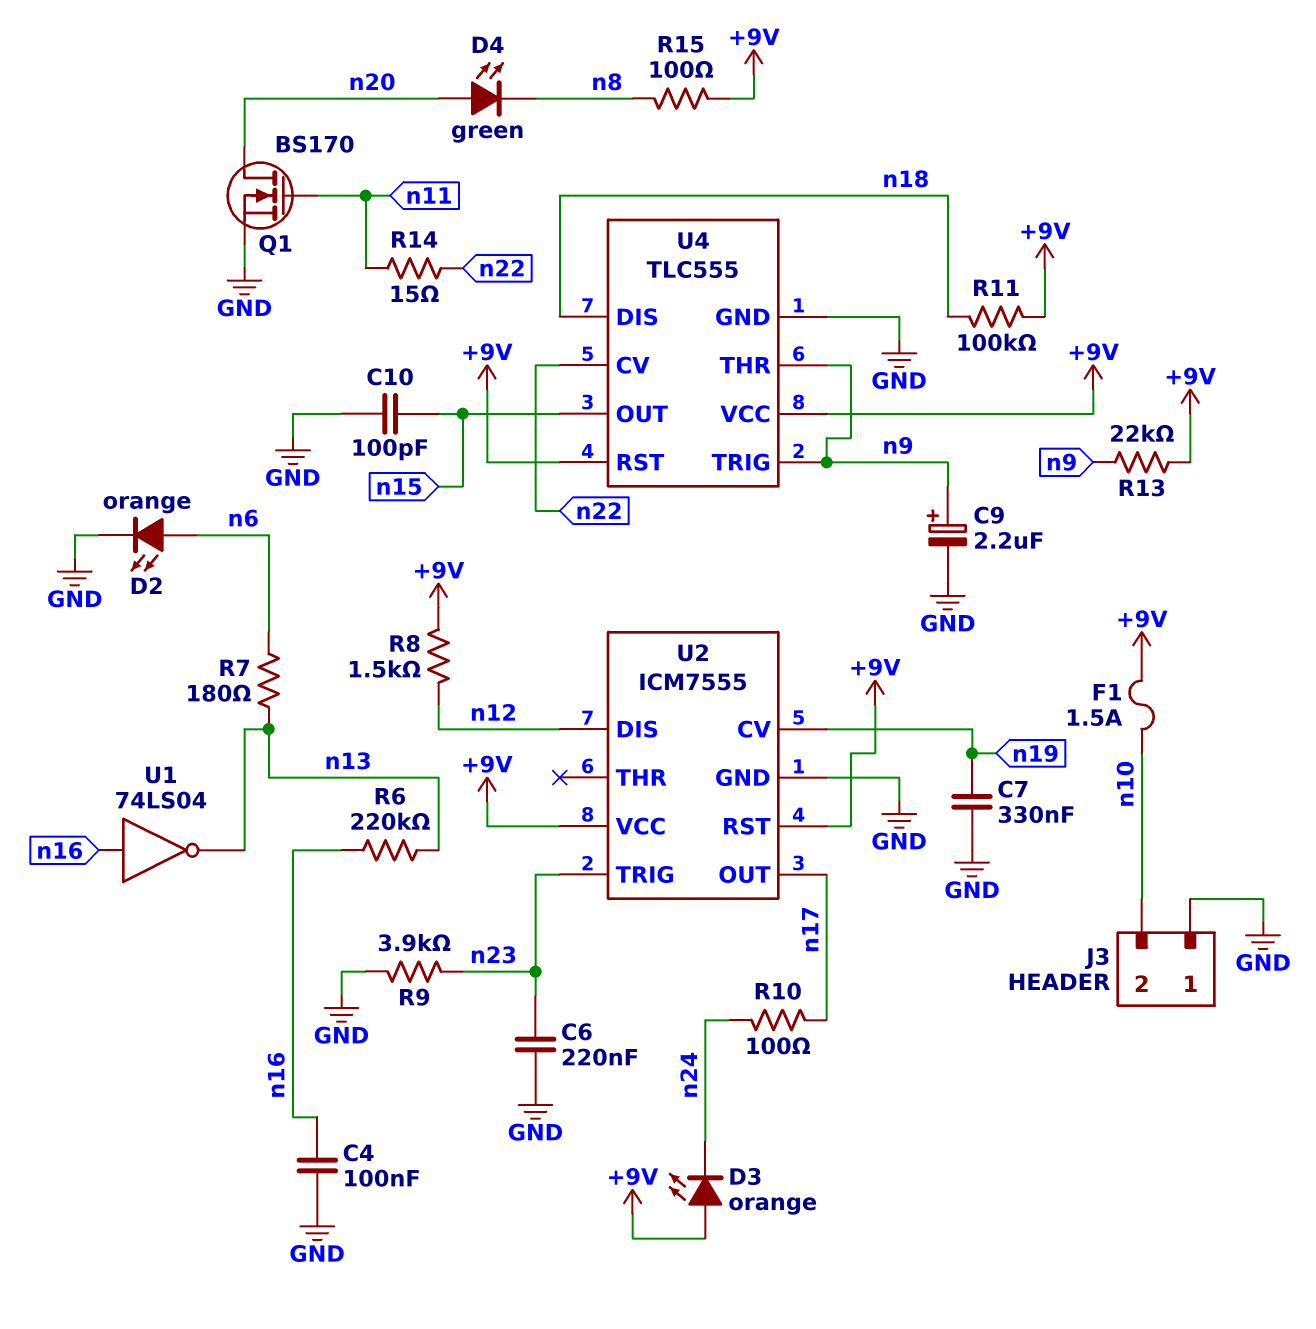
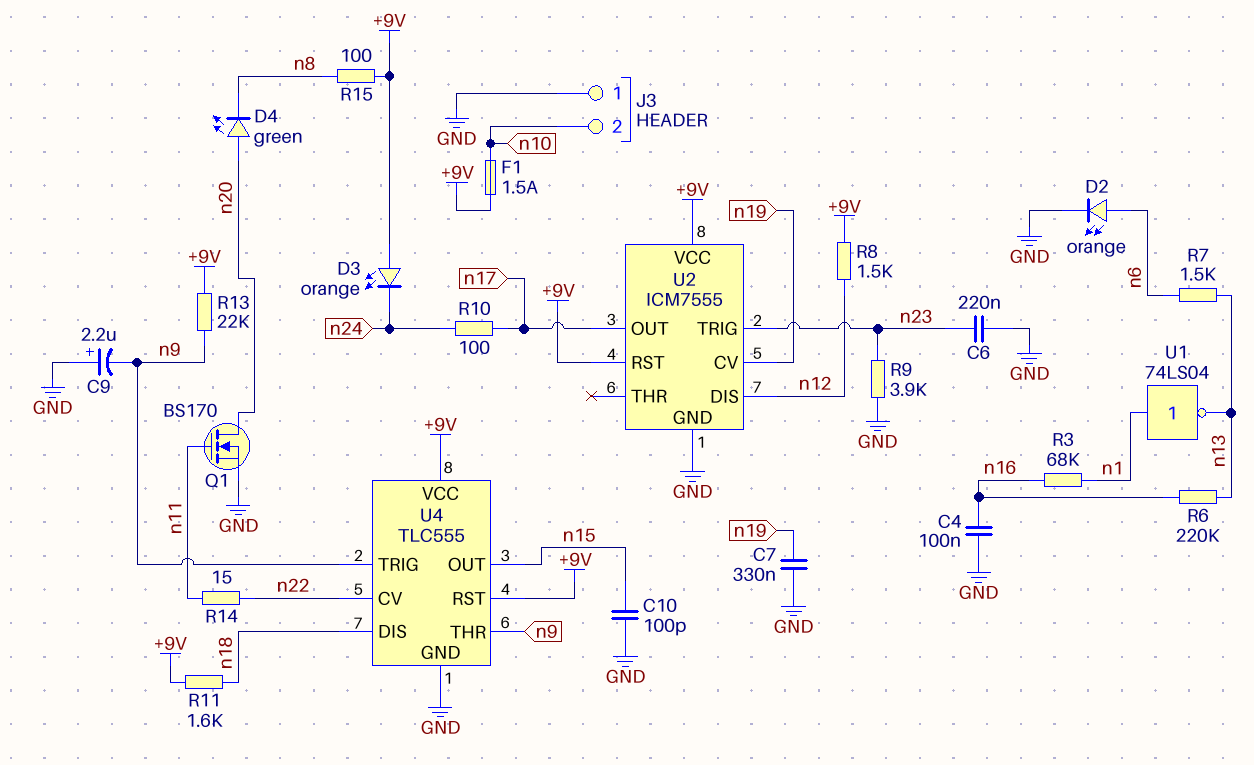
C9: 2.2uF (plus n9, minus GND) -> 2.2uF (plus GND, minus n9)
R3: none -> 68k (n1, n16)
R7: 180 (n6, n13) -> 1.5k (n6, n13)
R11: 100k (+9V, n18) -> 1.6k (+9V, n18)
U1: NOT 74LS04 (in n16, out n13) -> NOT 74LS04 (in n1, out n13)

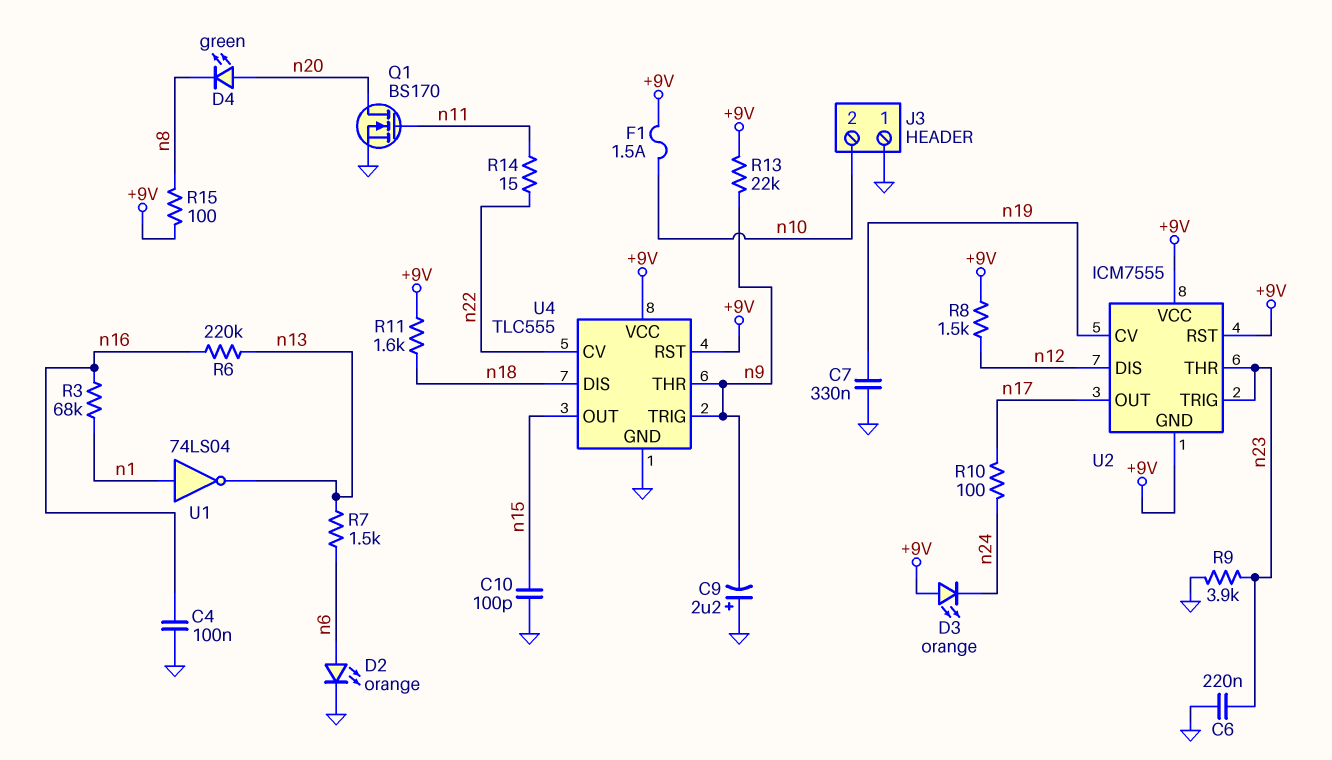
U2 pin GND: GND -> +9V
U2 pin THR: none -> n23

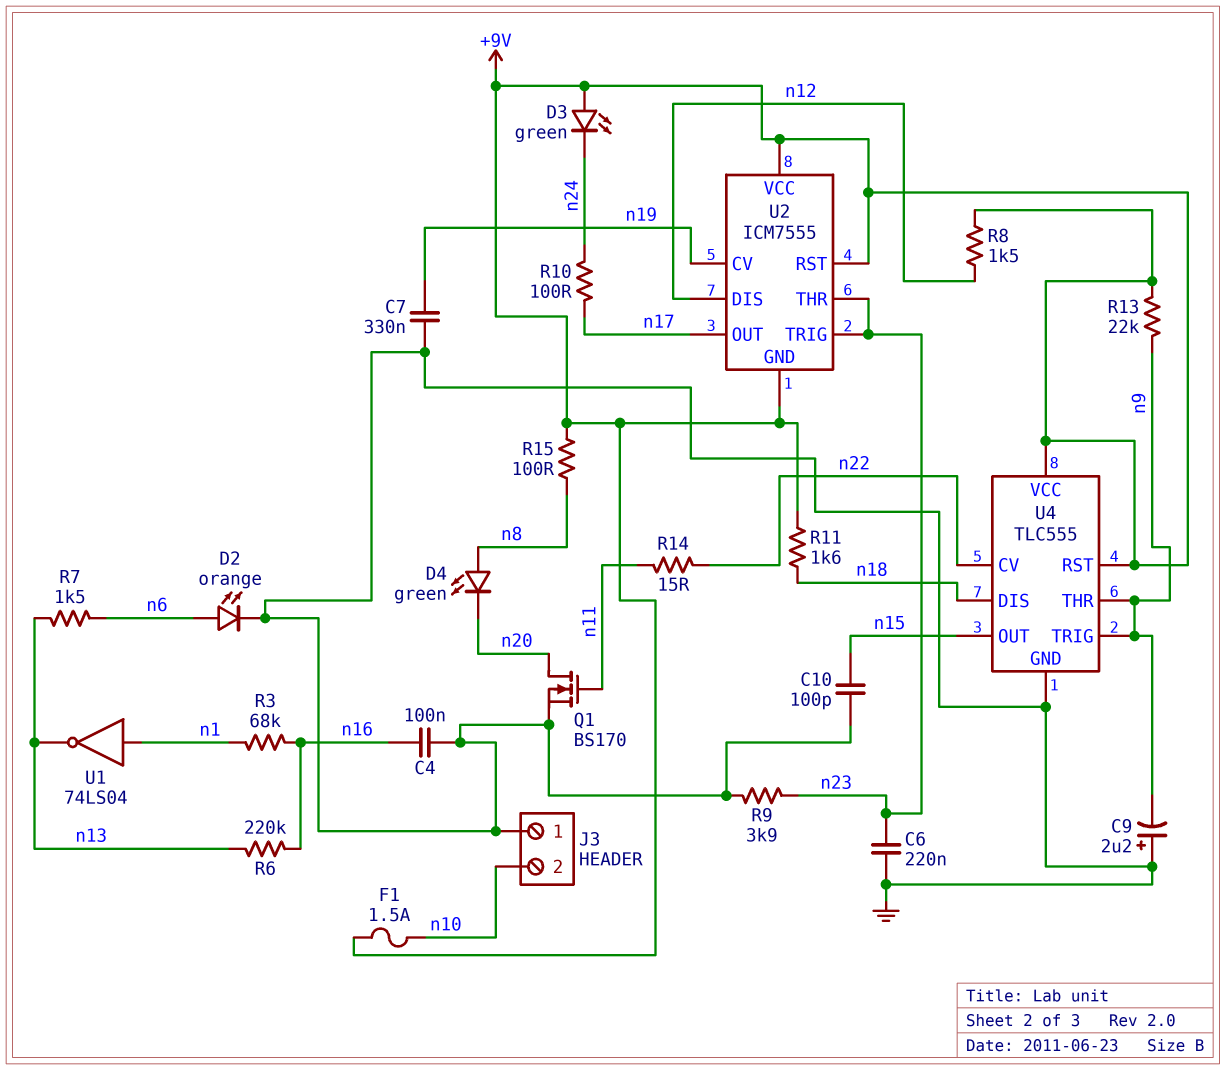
D3: LED orange (A +9V, K n24) -> LED green (A +9V, K n24)
D4: LED green (A n20, K n8) -> LED green (A n8, K n20)

